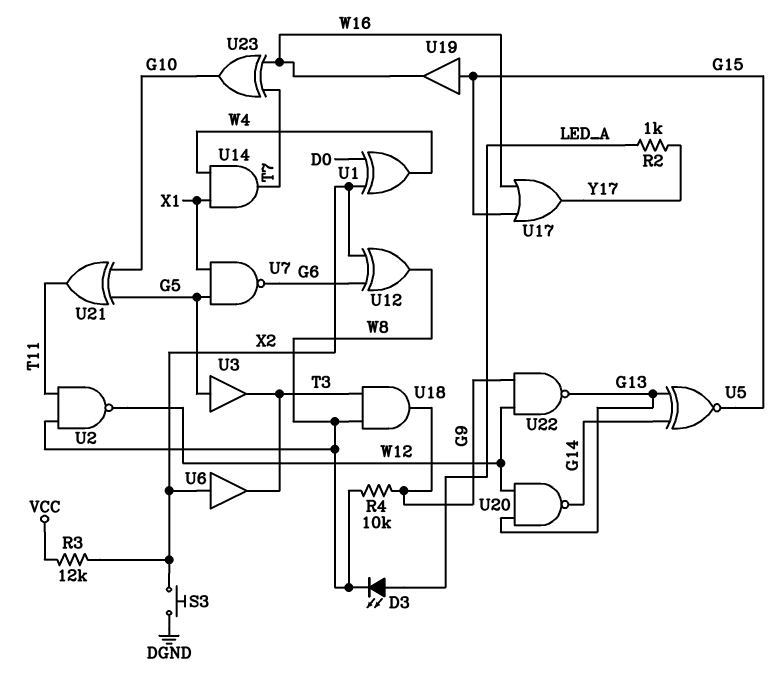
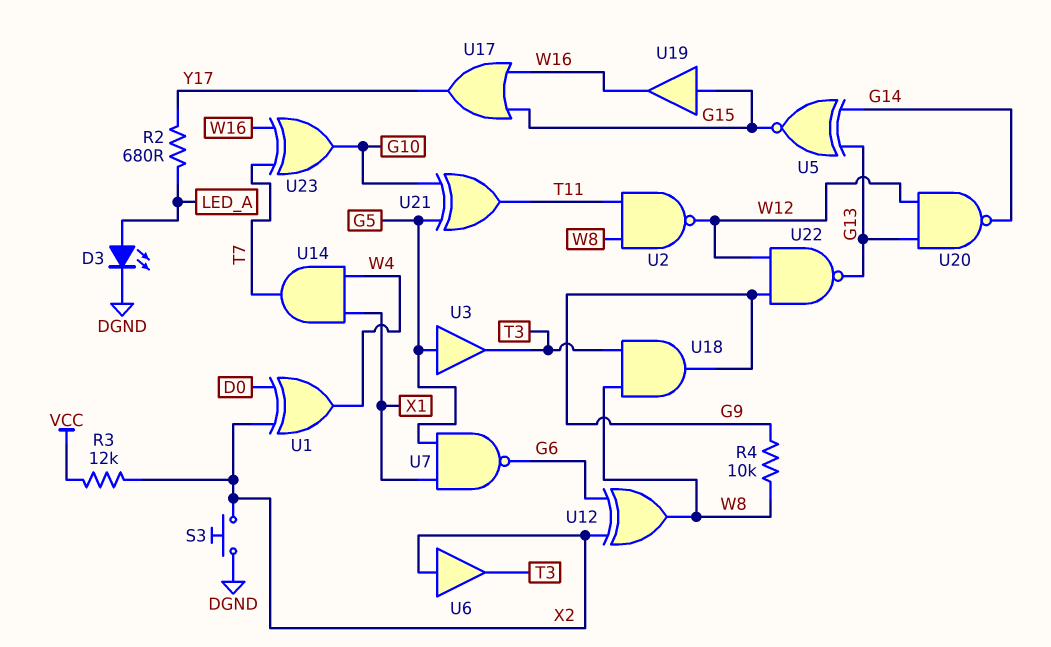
D3: LED (A LED_A, K W8) -> LED (A LED_A, K DGND)
R2: 1k (LED_A, Y17) -> 680 (LED_A, Y17)

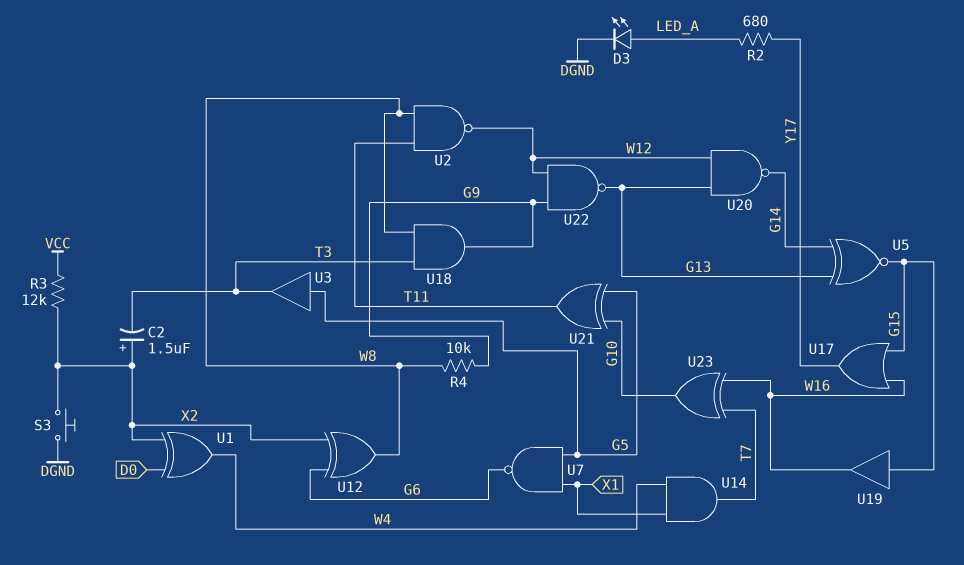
C2: none -> 1.5uF (plus X2, minus T3)
U6: buffer (in X2, out T3) -> none

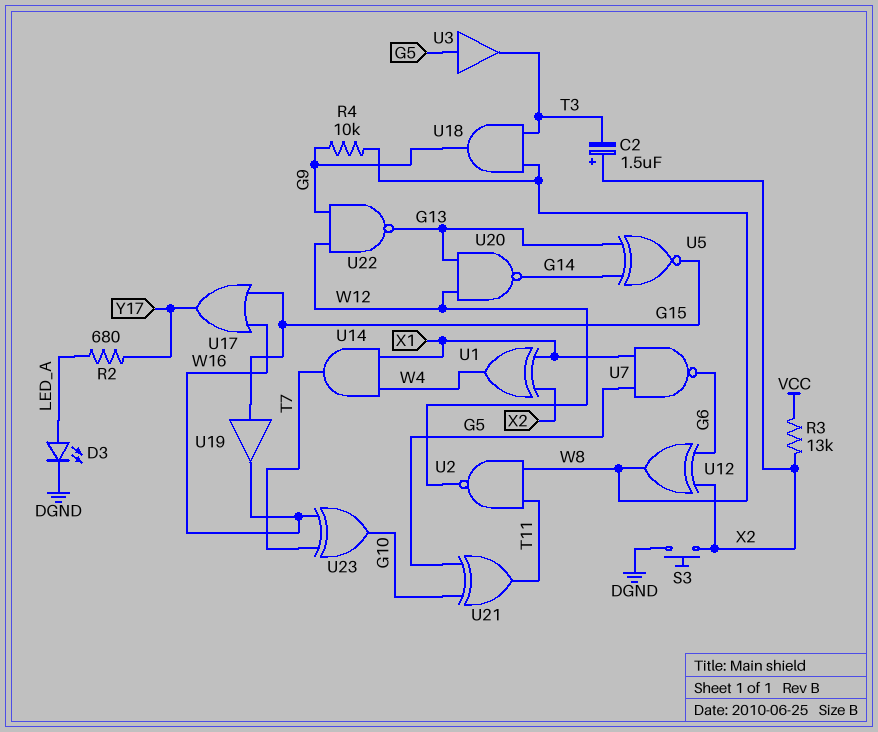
R3: 12k (VCC, X2) -> 13k (VCC, X2)
U1: XOR (in D0, in X2, out W4) -> XOR (in X1, in X2, out W4)

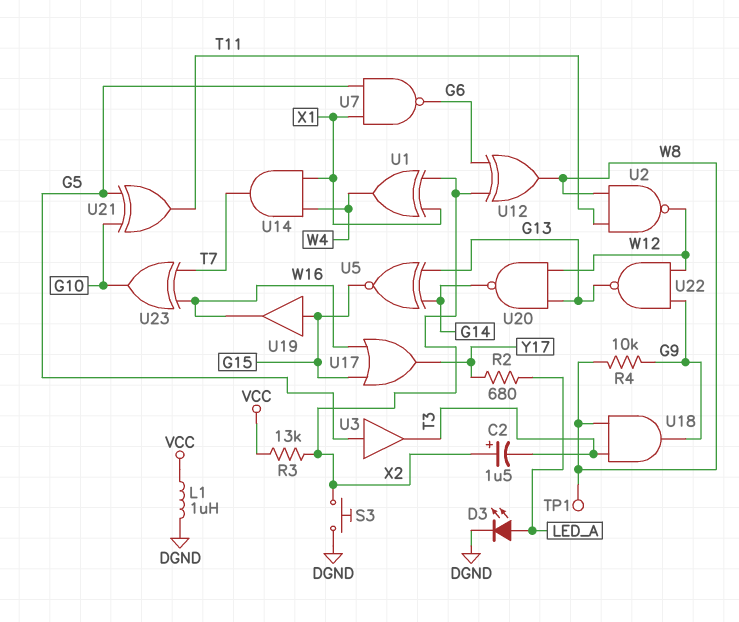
L1: none -> 1uH (DGND, VCC)
TP1: none -> test point (W8)

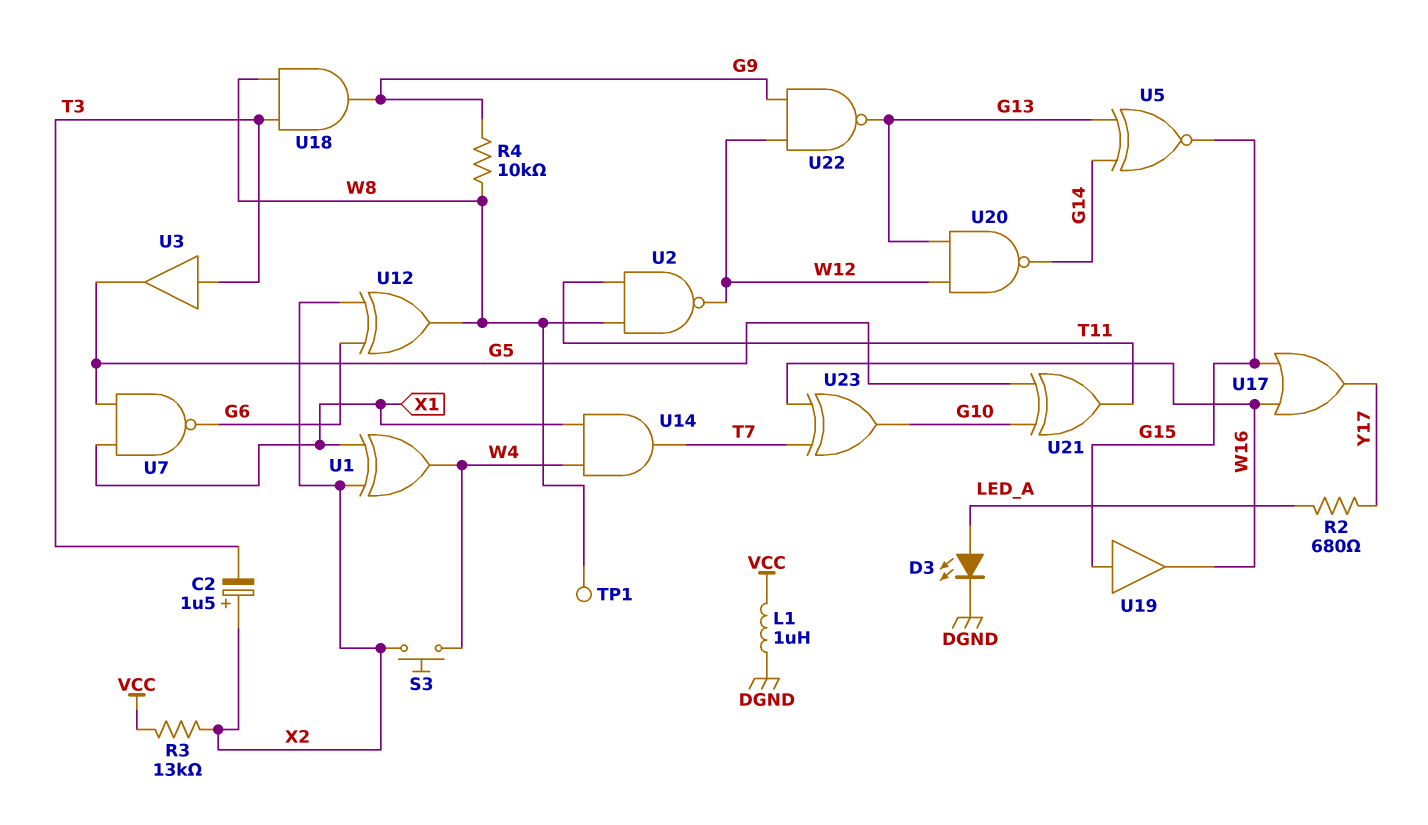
S3: button (DGND, X2) -> button (W4, X2)
U3: buffer (in G5, out T3) -> buffer (in T3, out G5)

